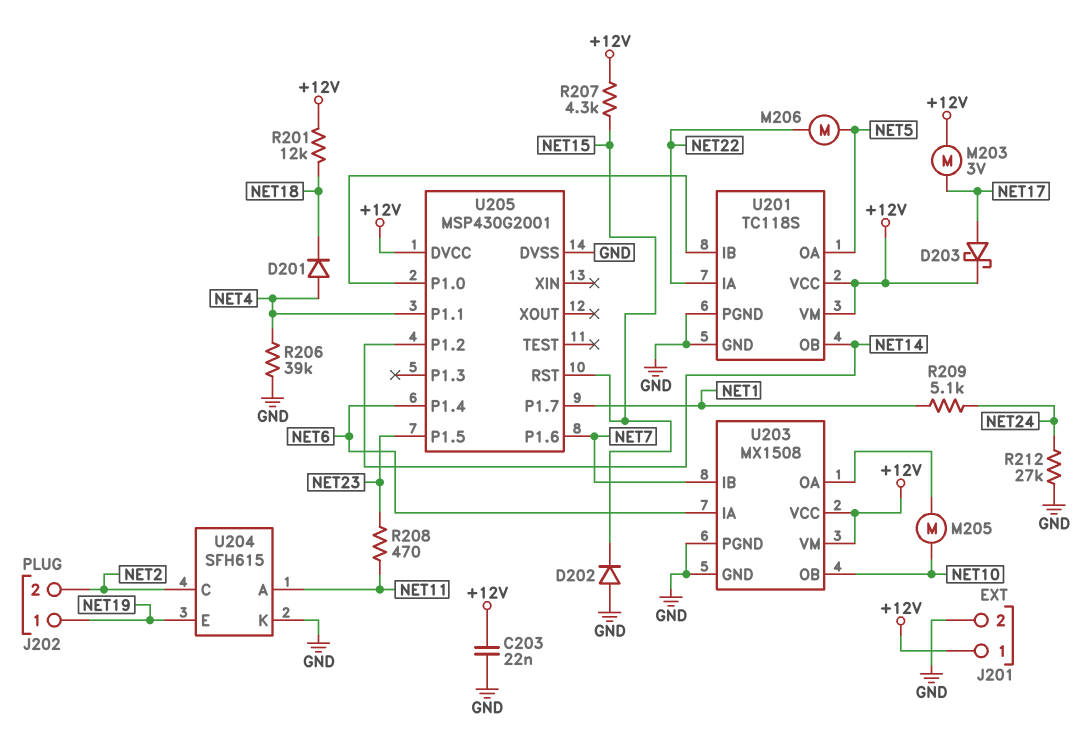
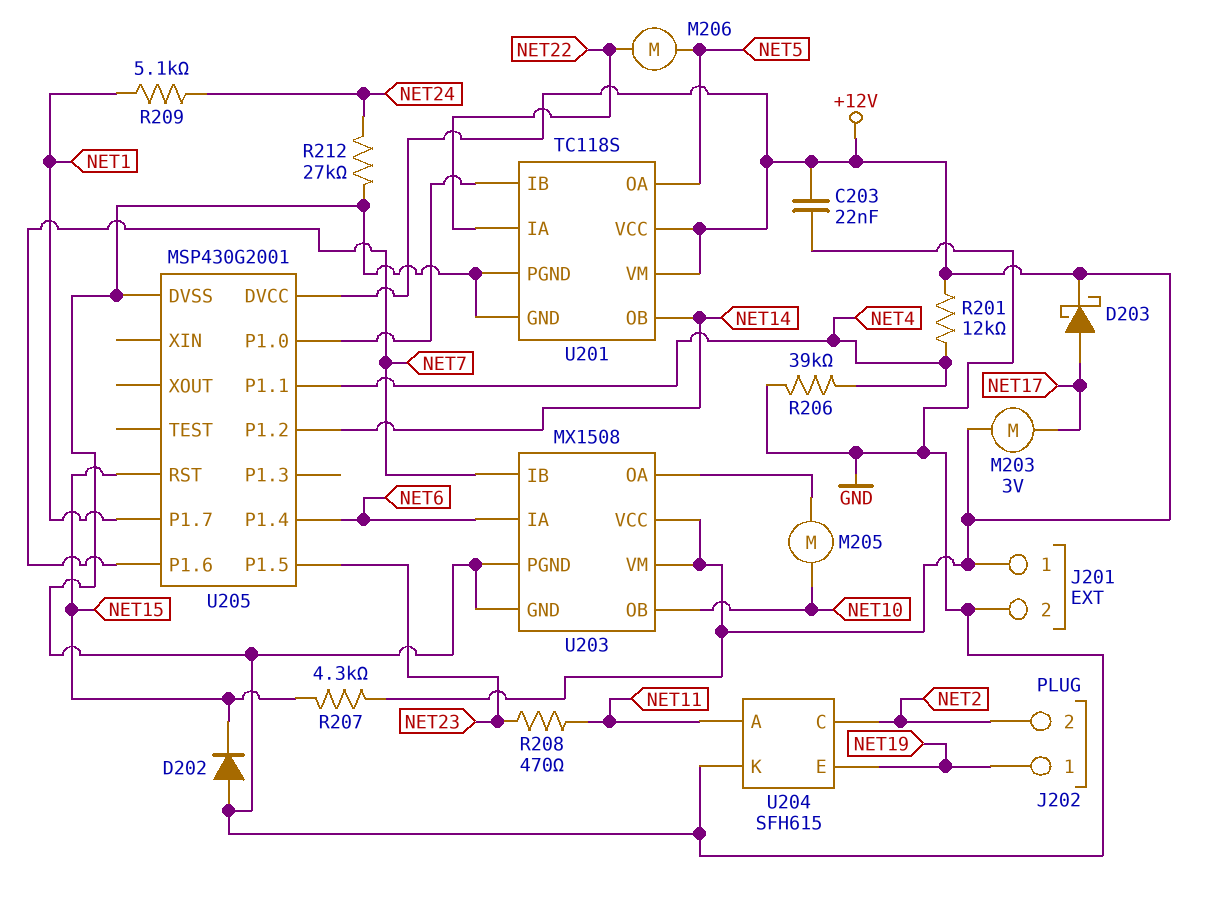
D201: diode (A NET4, K NET18) -> none
R201: 12k (+12V, NET18) -> 12k (+12V, NET4)

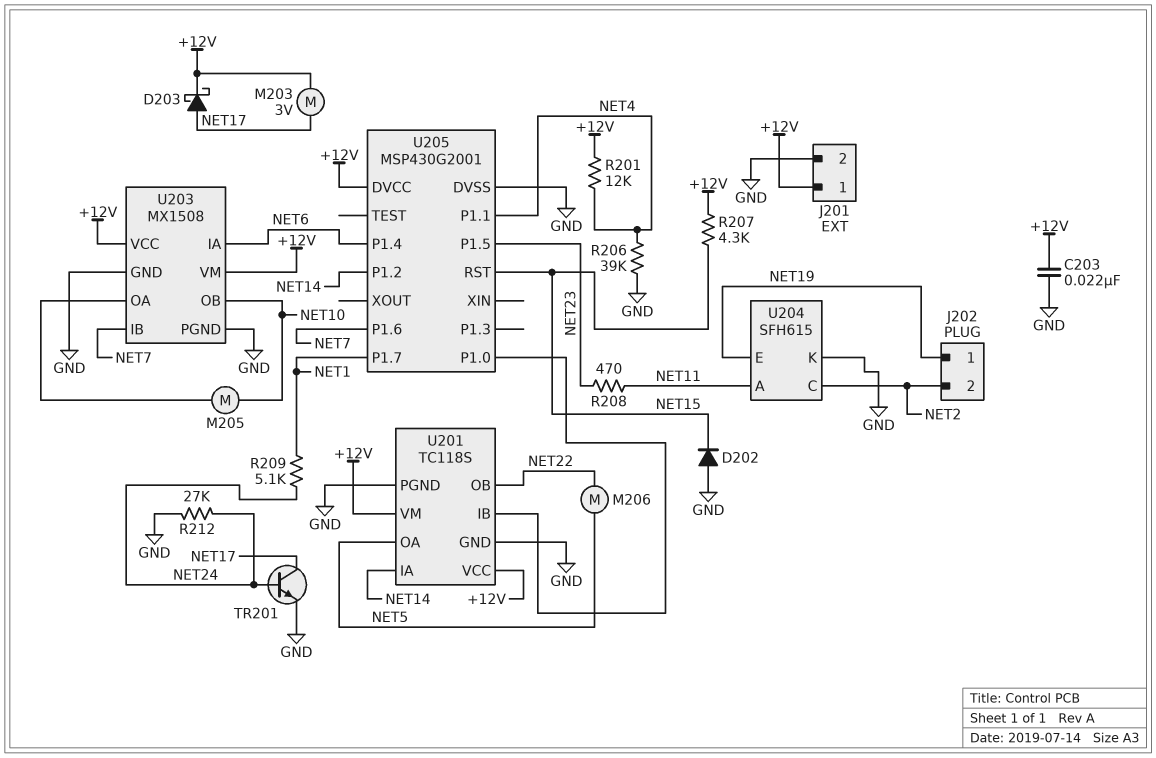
TR201: none -> NPN (B NET24, C NET17, E GND)
U201 pin IA: NET22 -> NET14
U201 pin OB: NET14 -> NET22

